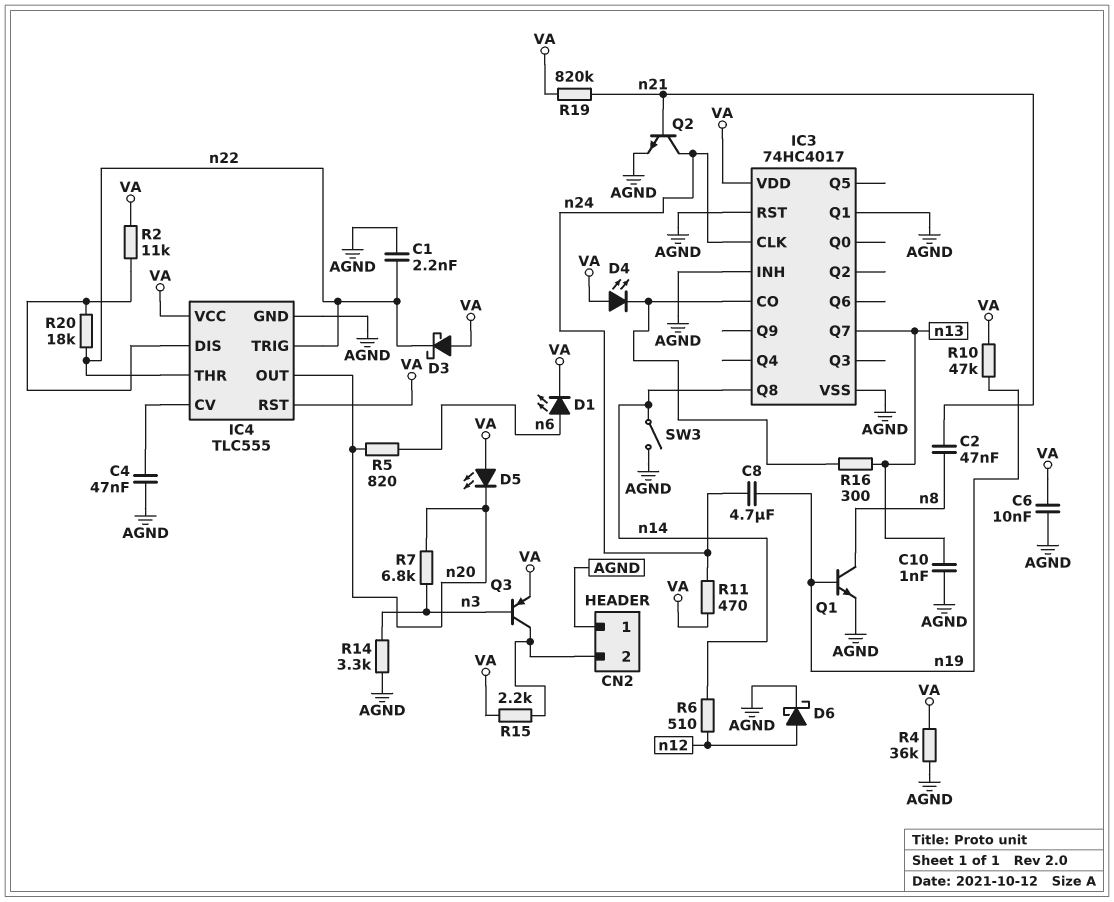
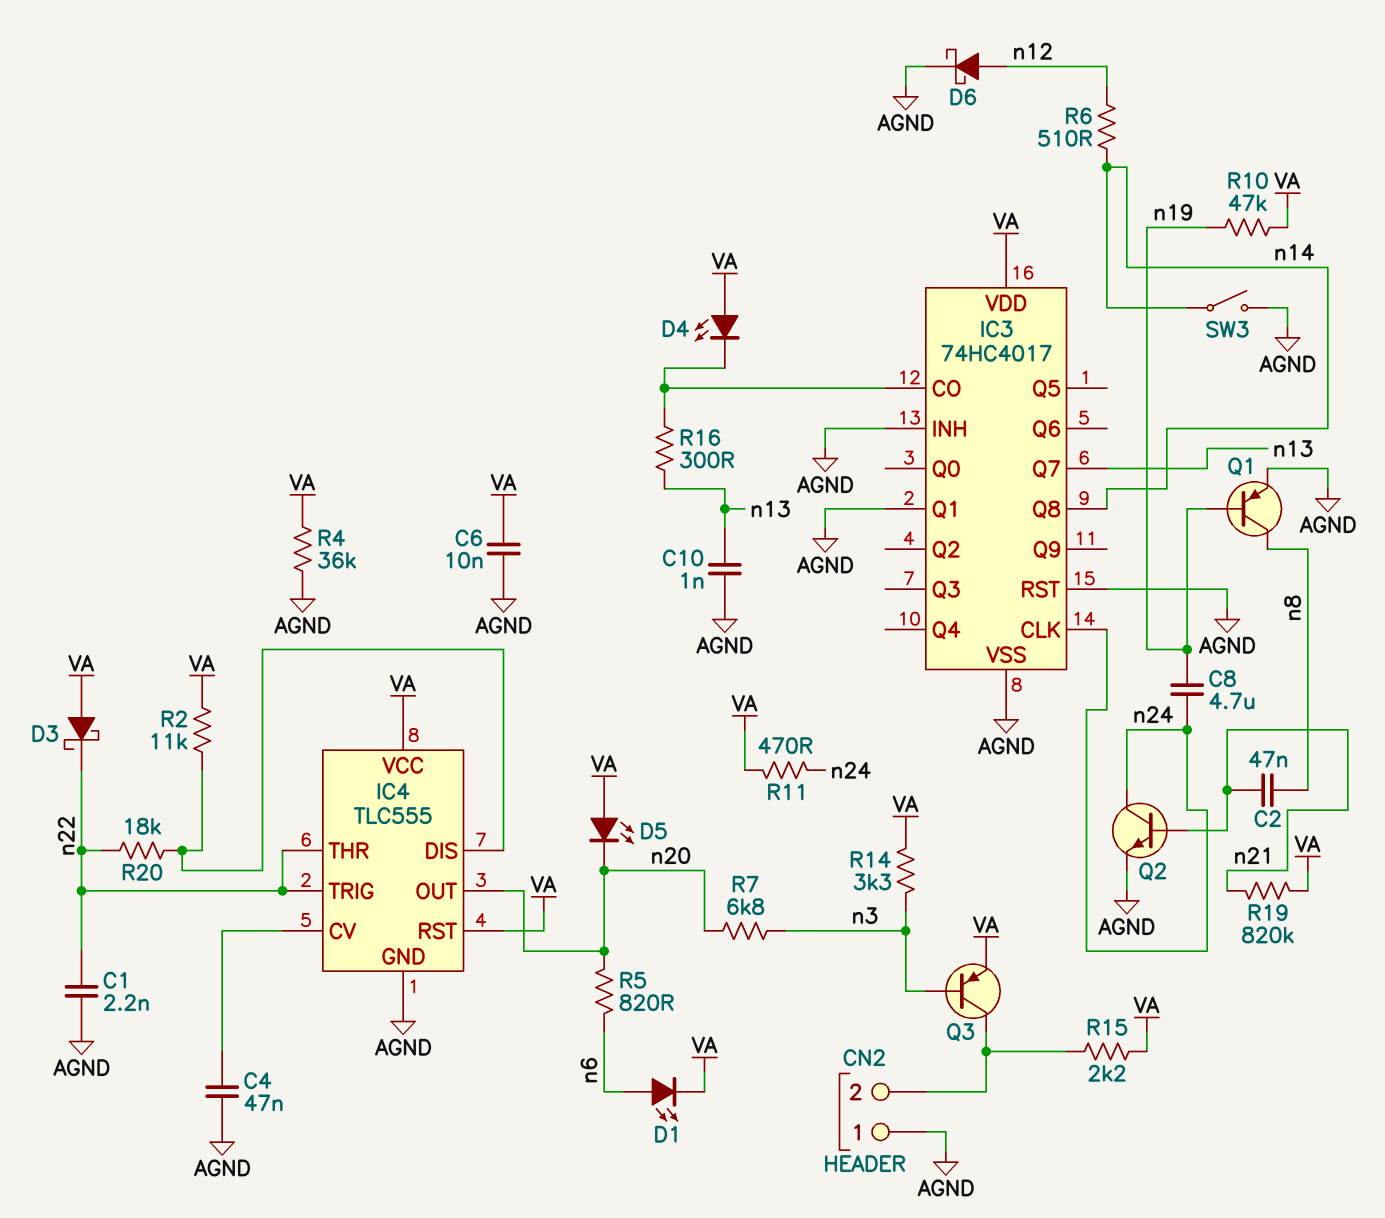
Q1: NPN (B n19, C n8, E AGND) -> PNP (B n19, C n8, E AGND)
R14: 3.3k (AGND, n3) -> 3.3k (VA, n3)

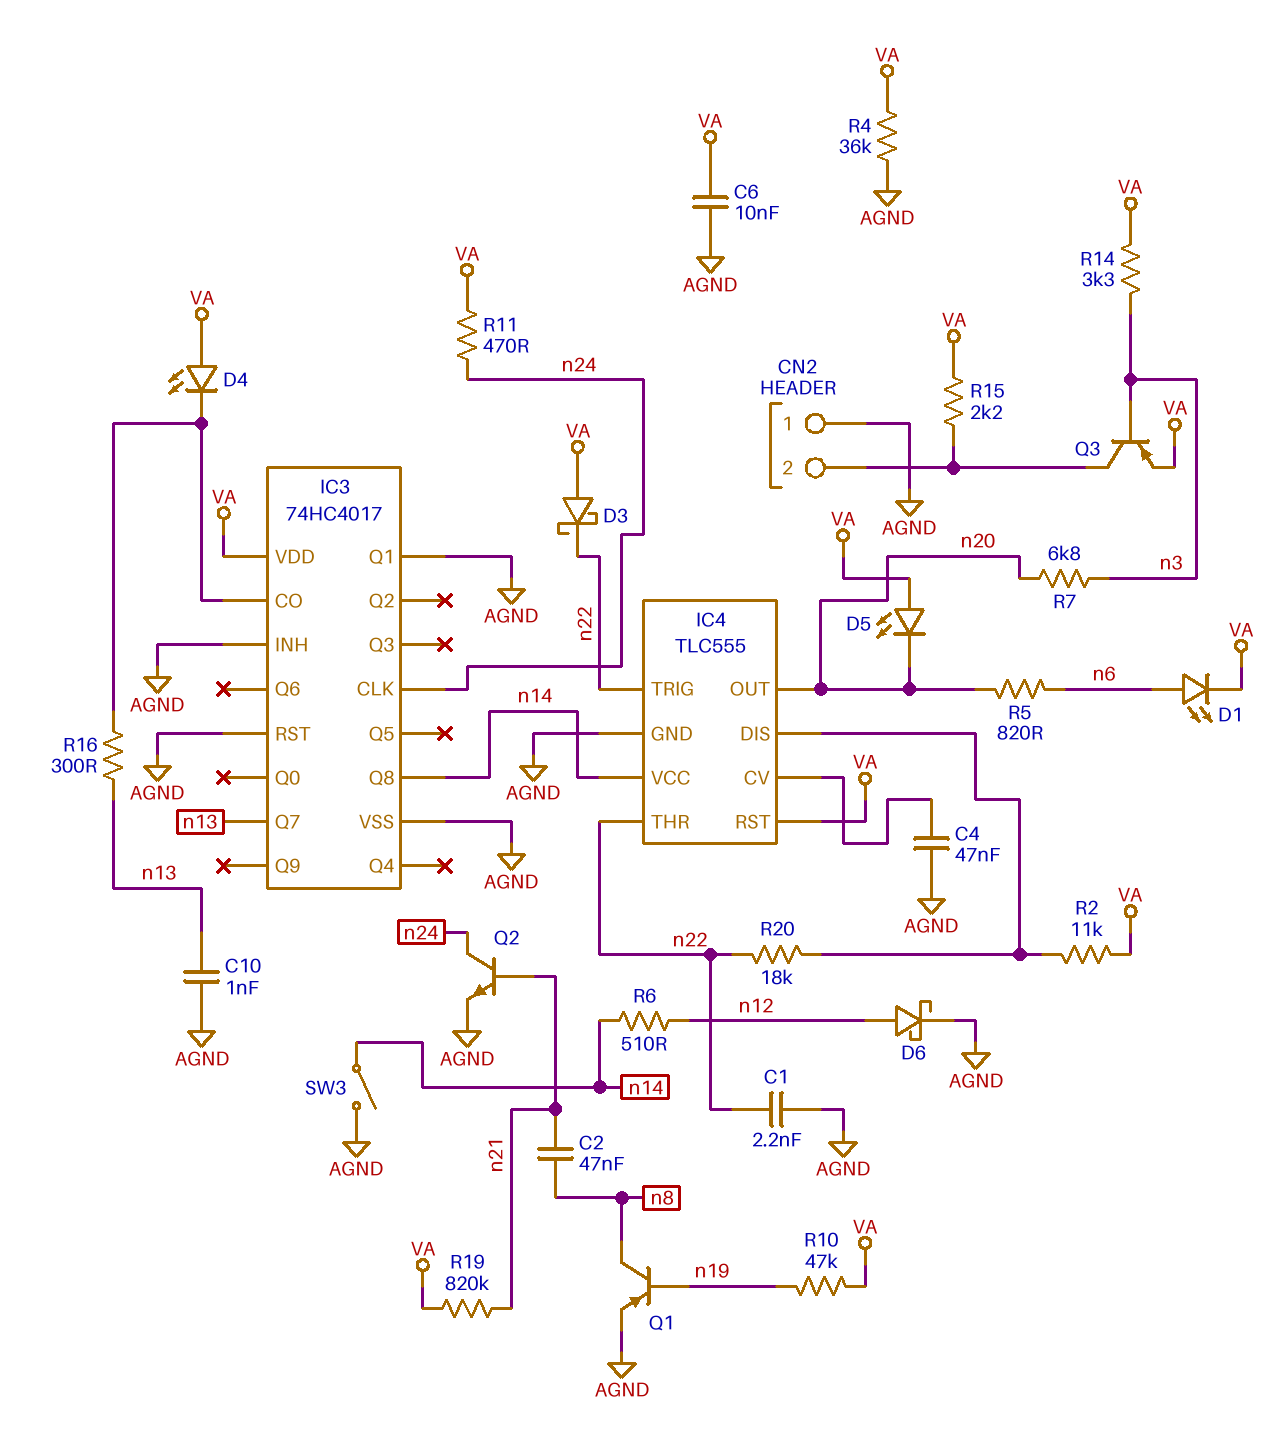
C8: 4.7uF (n19, n24) -> none
IC4 pin VCC: VA -> n14

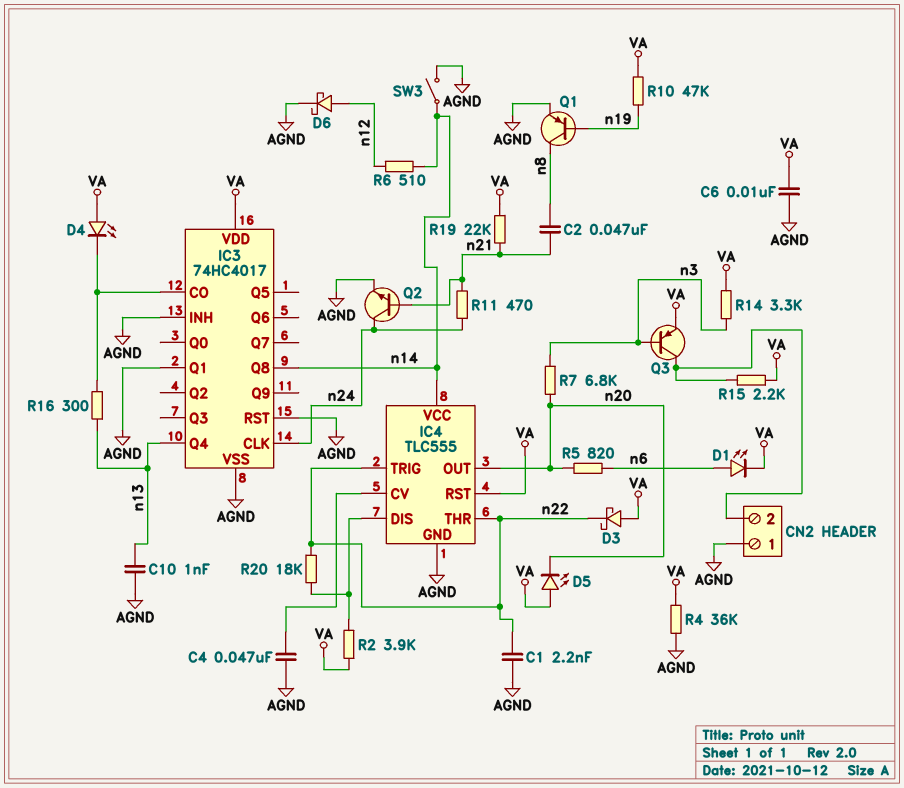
IC3 pin Q4: none -> n13
IC3 pin Q7: n13 -> none
R2: 11k (IC4/DIS, VA) -> 3.9k (IC4/DIS, VA)
R11: 470 (VA, n24) -> 470 (n21, n24)
R19: 820k (VA, n21) -> 22k (VA, n21)

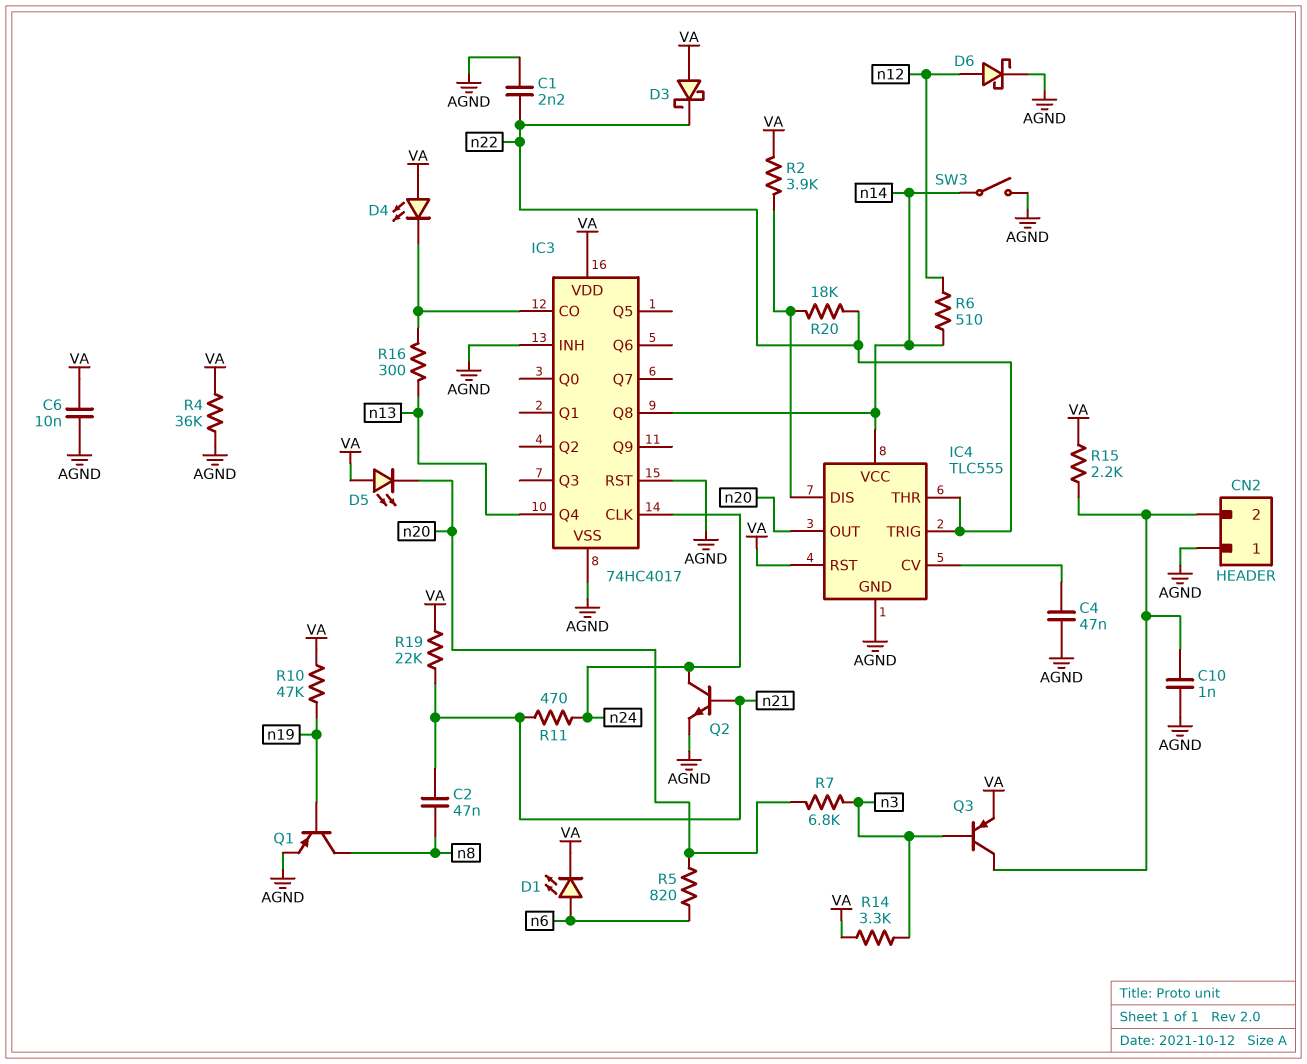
C10: 1nF (AGND, n13) -> 1nF (AGND, CN2/2)
IC3 pin Q1: AGND -> none

